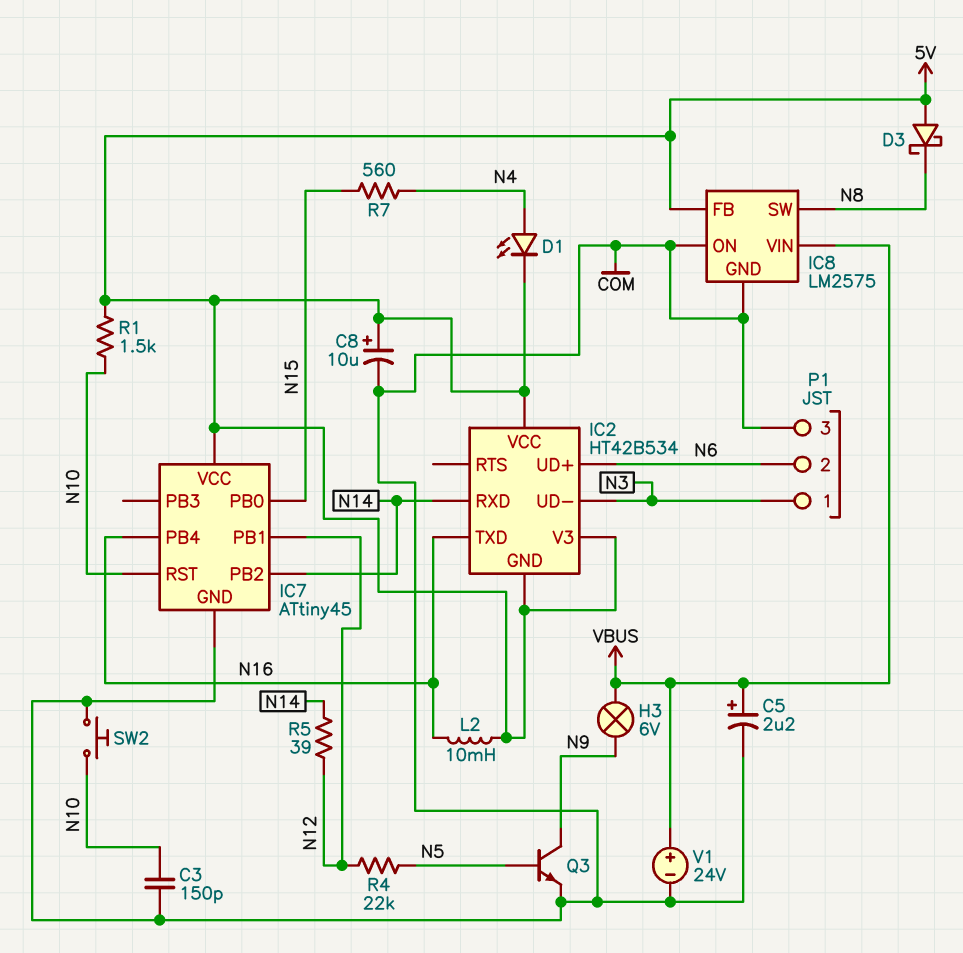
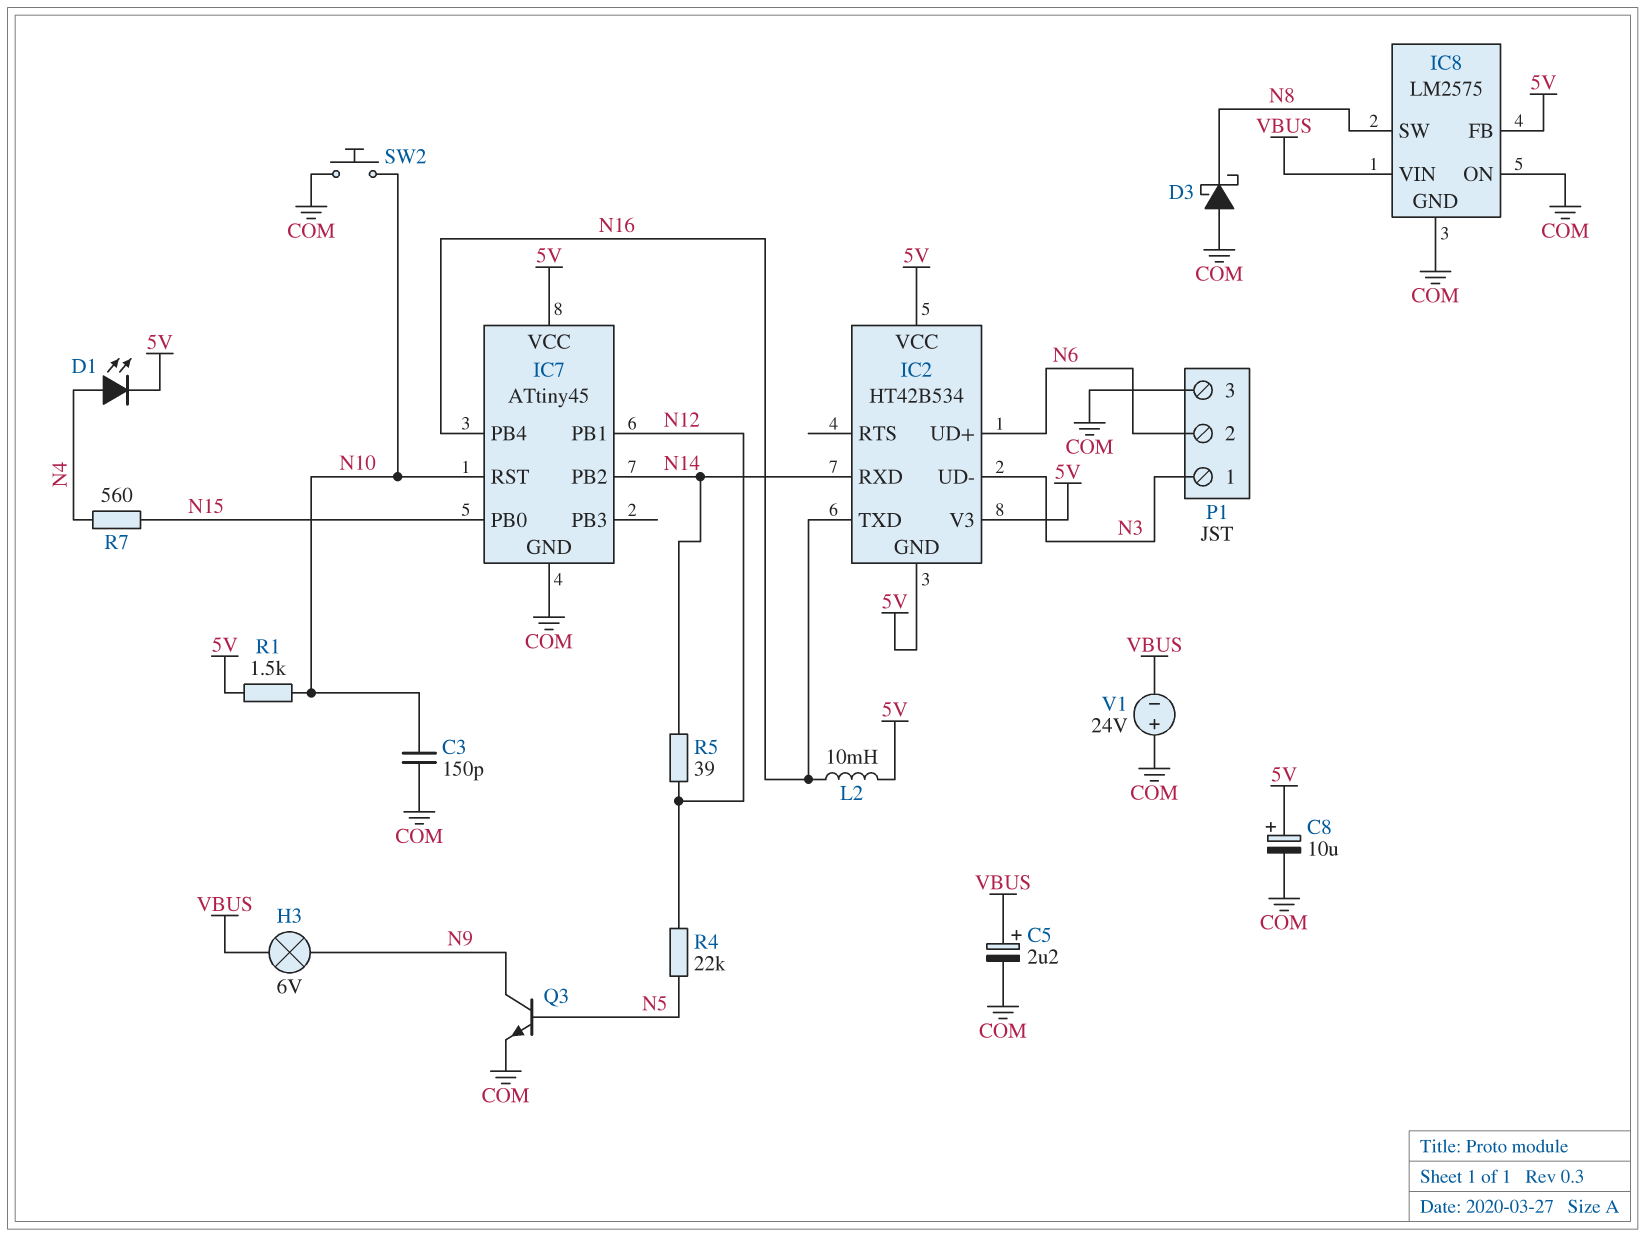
D3: schottky (A 5V, K N8) -> schottky (A COM, K N8)
V1: 24V (plus VBUS, minus COM) -> 24V (plus COM, minus VBUS)

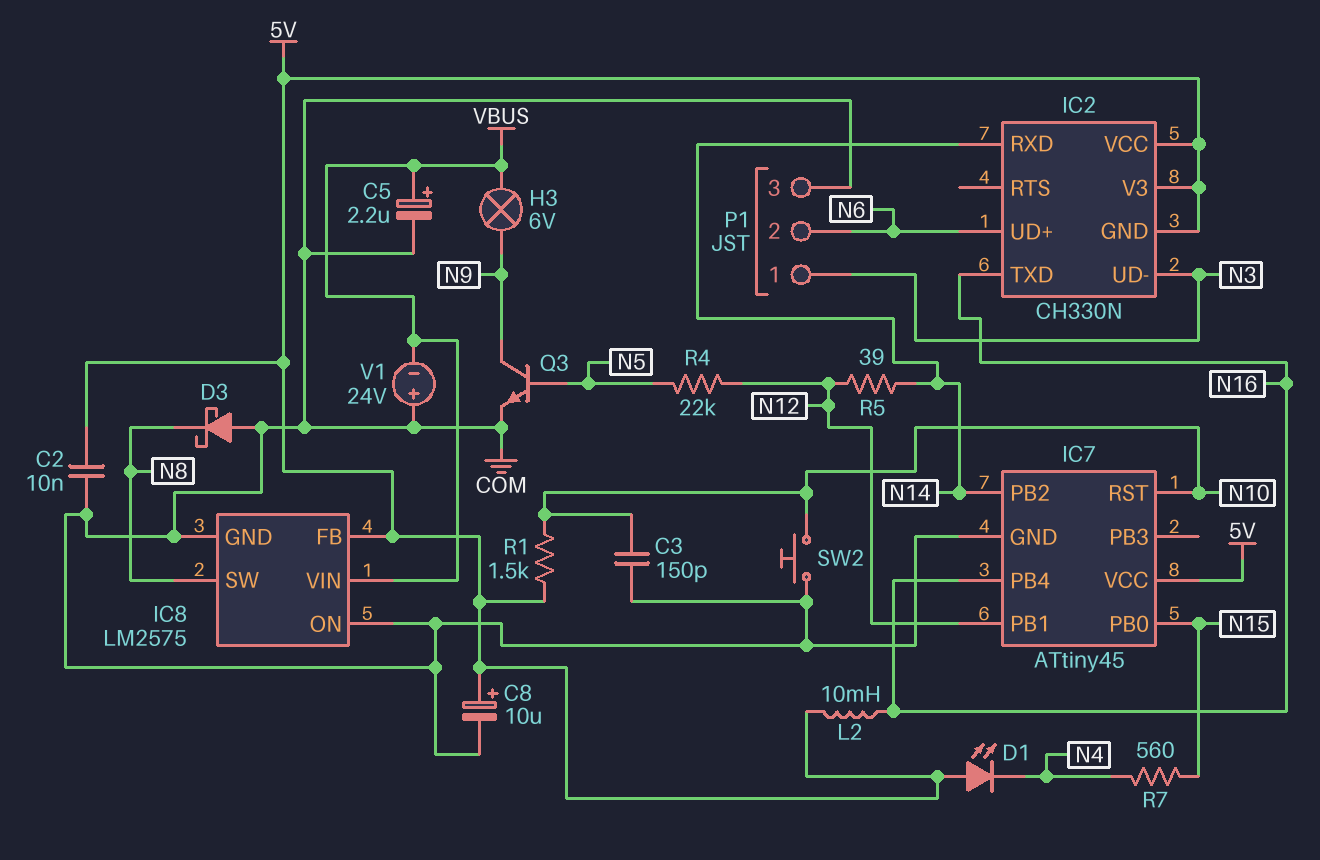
C2: none -> 10nF (5V, COM)
D1: LED (A N4, K 5V) -> LED (A 5V, K N4)
IC2: HT42B534 -> CH330N

